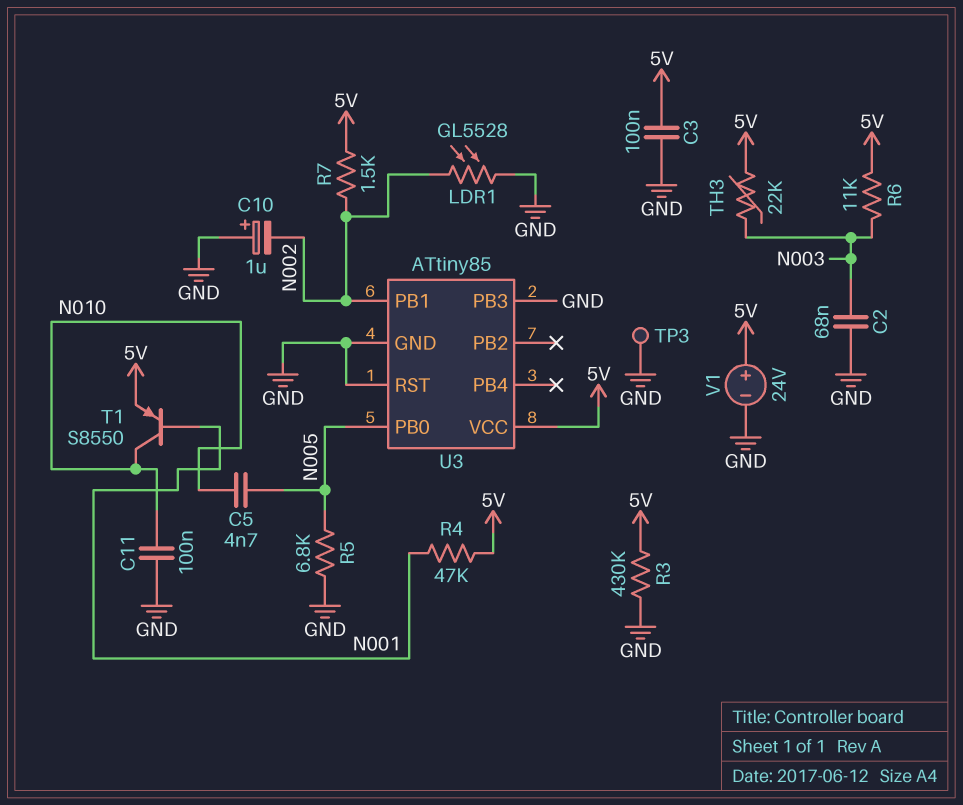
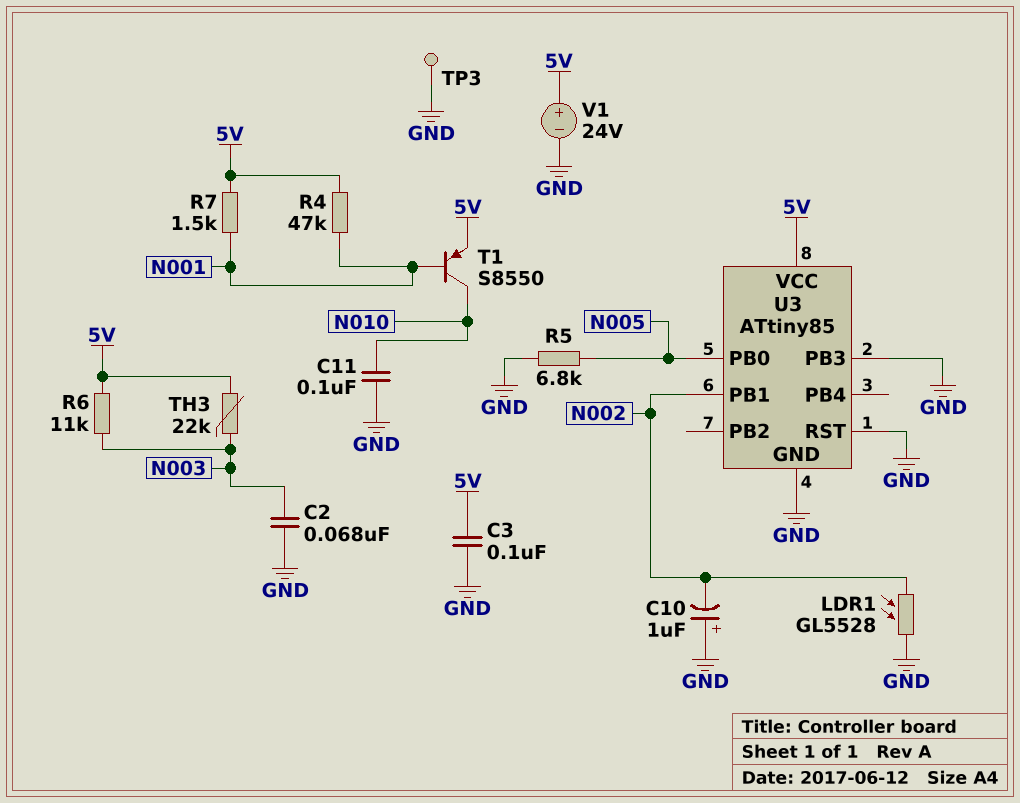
C5: 4.7nF (N005, N010) -> none
R3: 430k (5V, GND) -> none
R7: 1.5k (5V, N002) -> 1.5k (5V, N001)

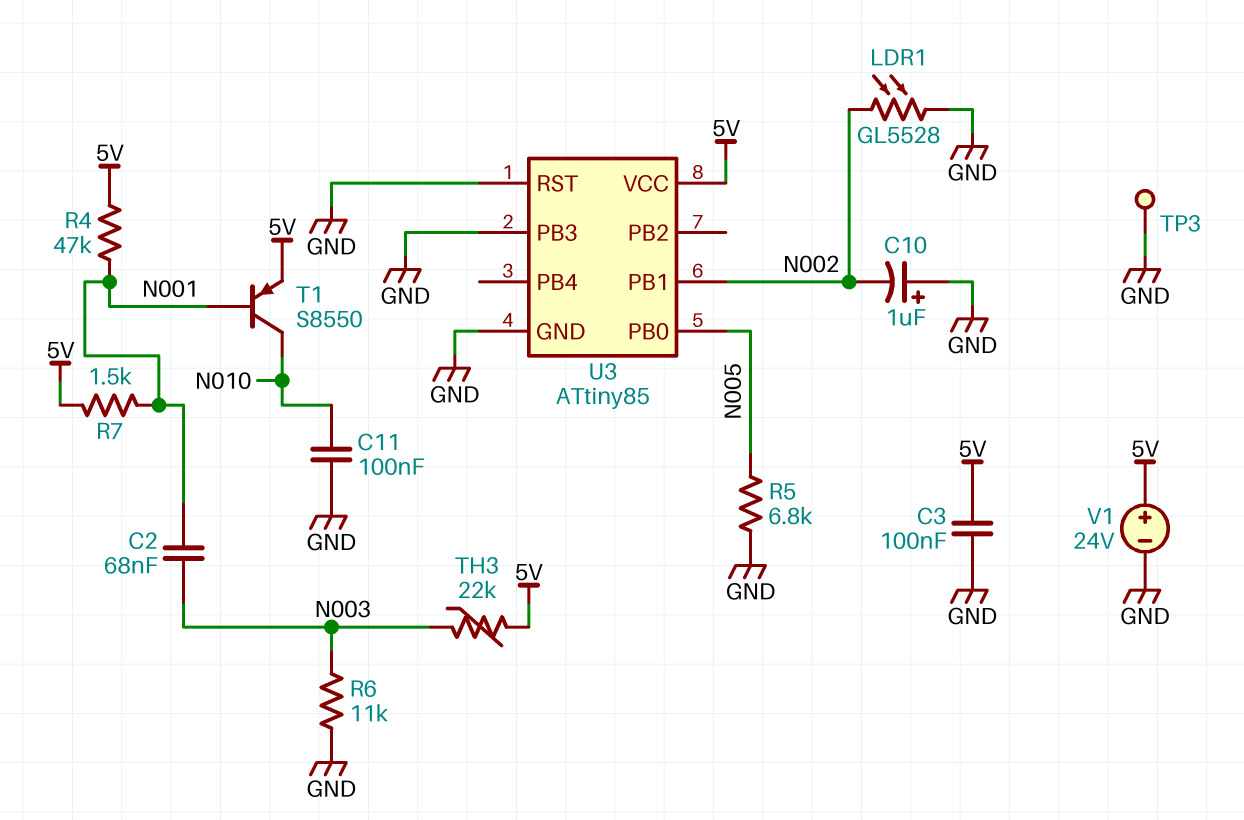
C2: 68nF (GND, N003) -> 68nF (N001, N003)
R6: 11k (5V, N003) -> 11k (GND, N003)

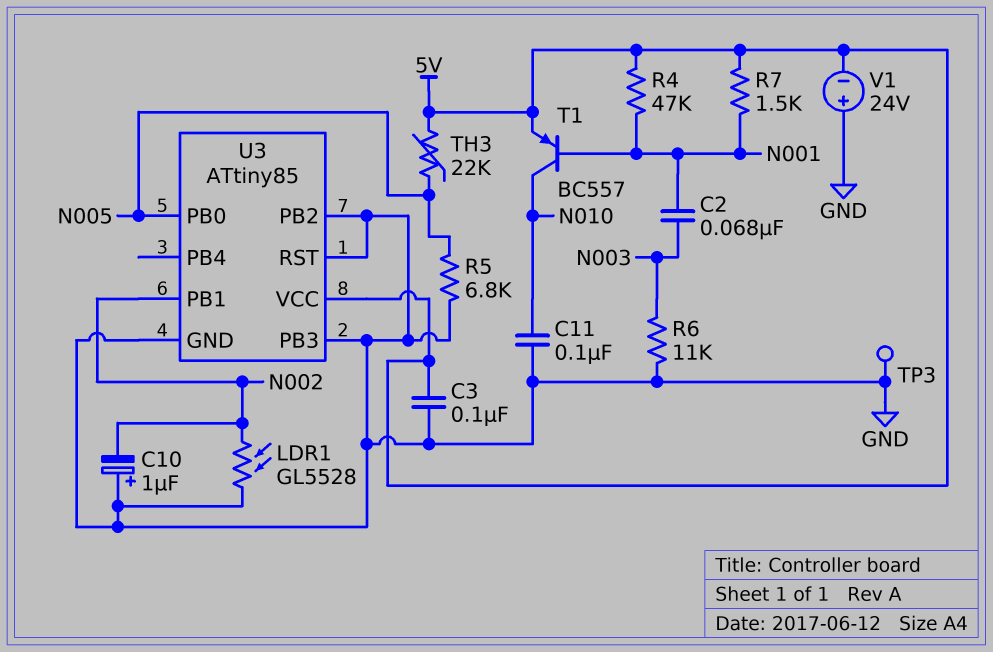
T1: PNP S8550 (B N001, C N010, E 5V) -> PNP BC557 (B N001, C N010, E 5V)
TH3: 22k (5V, N003) -> 22k (5V, N005)
U3 pin PB2: none -> GND
V1: 24V (plus 5V, minus GND) -> 24V (plus GND, minus 5V)

